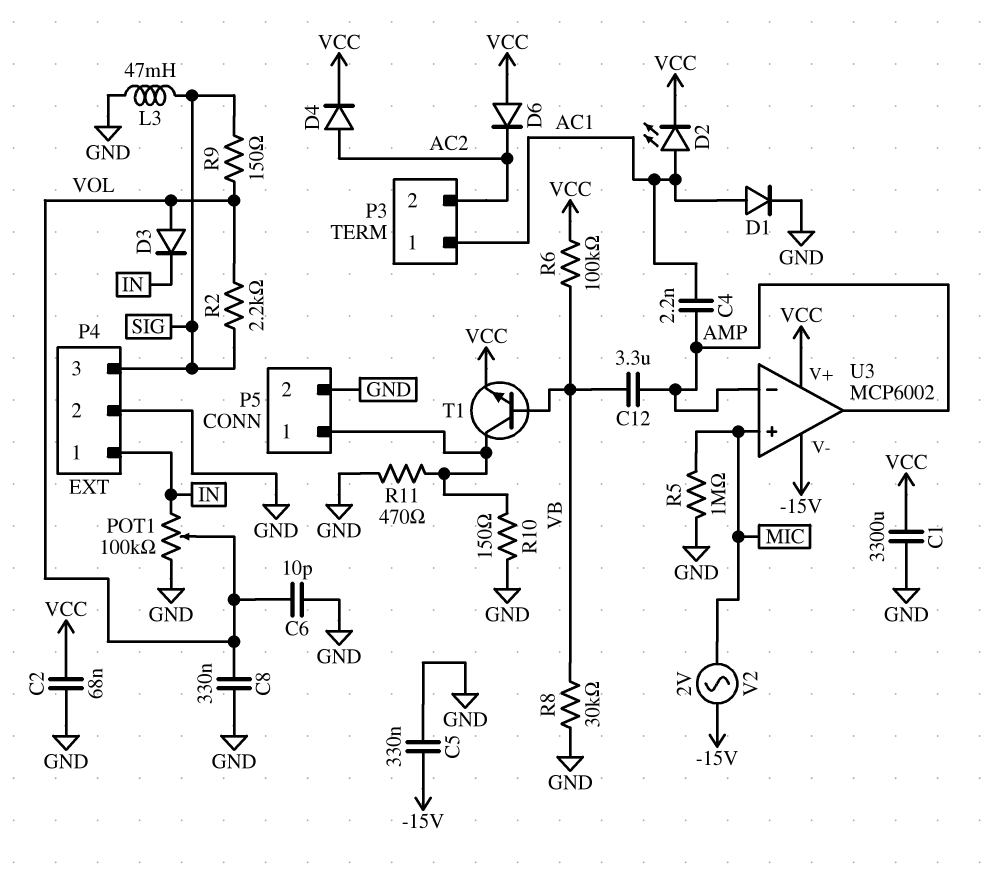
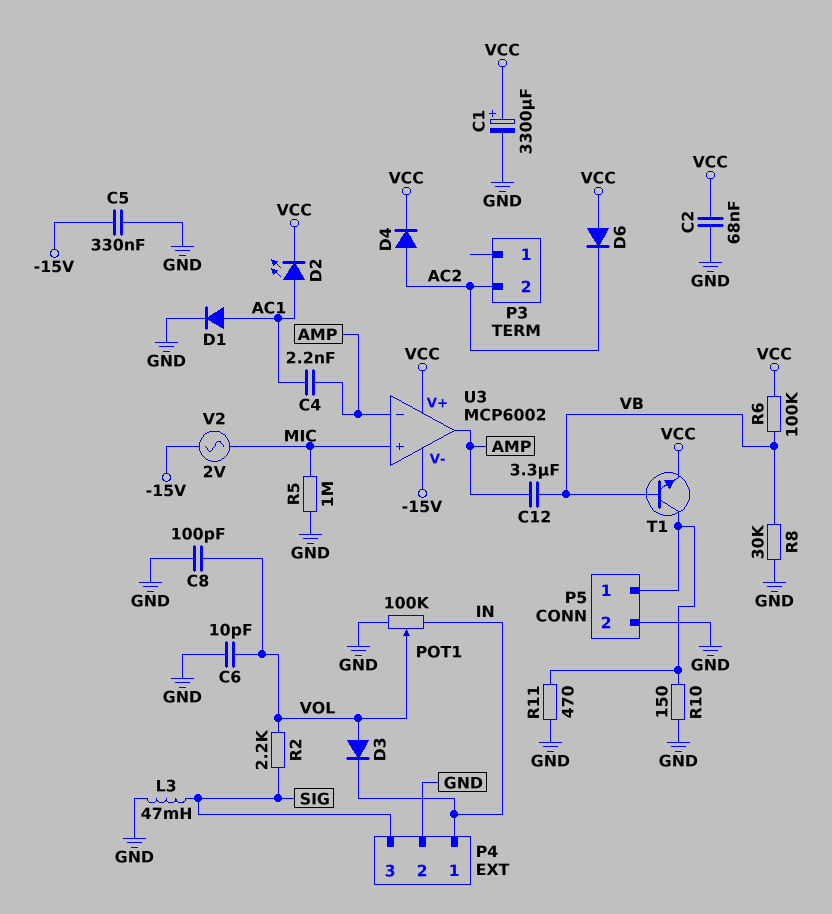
C1: 3300uF (GND, VCC) -> 3300uF (plus VCC, minus GND)
C8: 330nF (GND, VOL) -> 100pF (GND, VOL)
P3 pin 1: AC1 -> none
R9: 150 (SIG, VOL) -> none

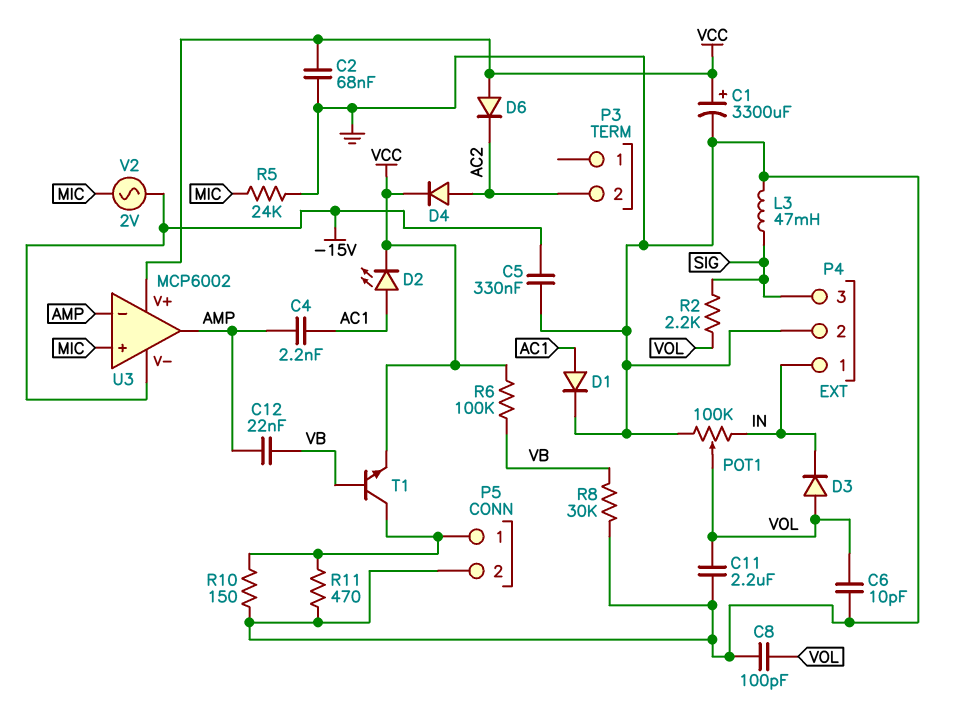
C11: none -> 2.2uF (GND, VOL)
C12: 3.3uF (AMP, VB) -> 22nF (AMP, VB)
R5: 1M (GND, MIC) -> 24k (GND, MIC)

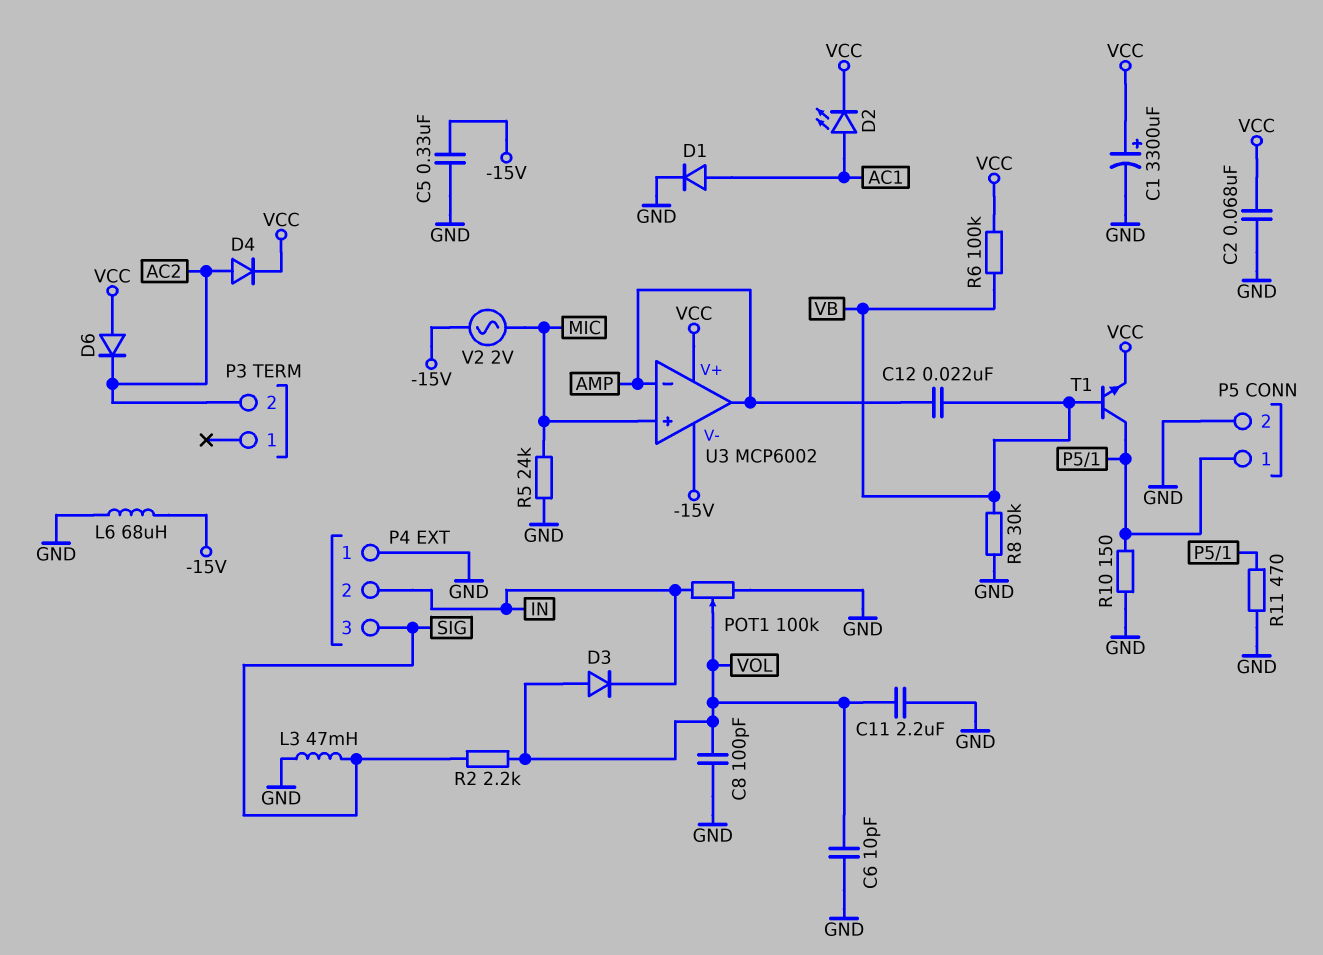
C4: 2.2nF (AC1, AMP) -> none
L6: none -> 68uH (-15V, GND)
P4 pin 1: IN -> GND
P4 pin 2: GND -> IN

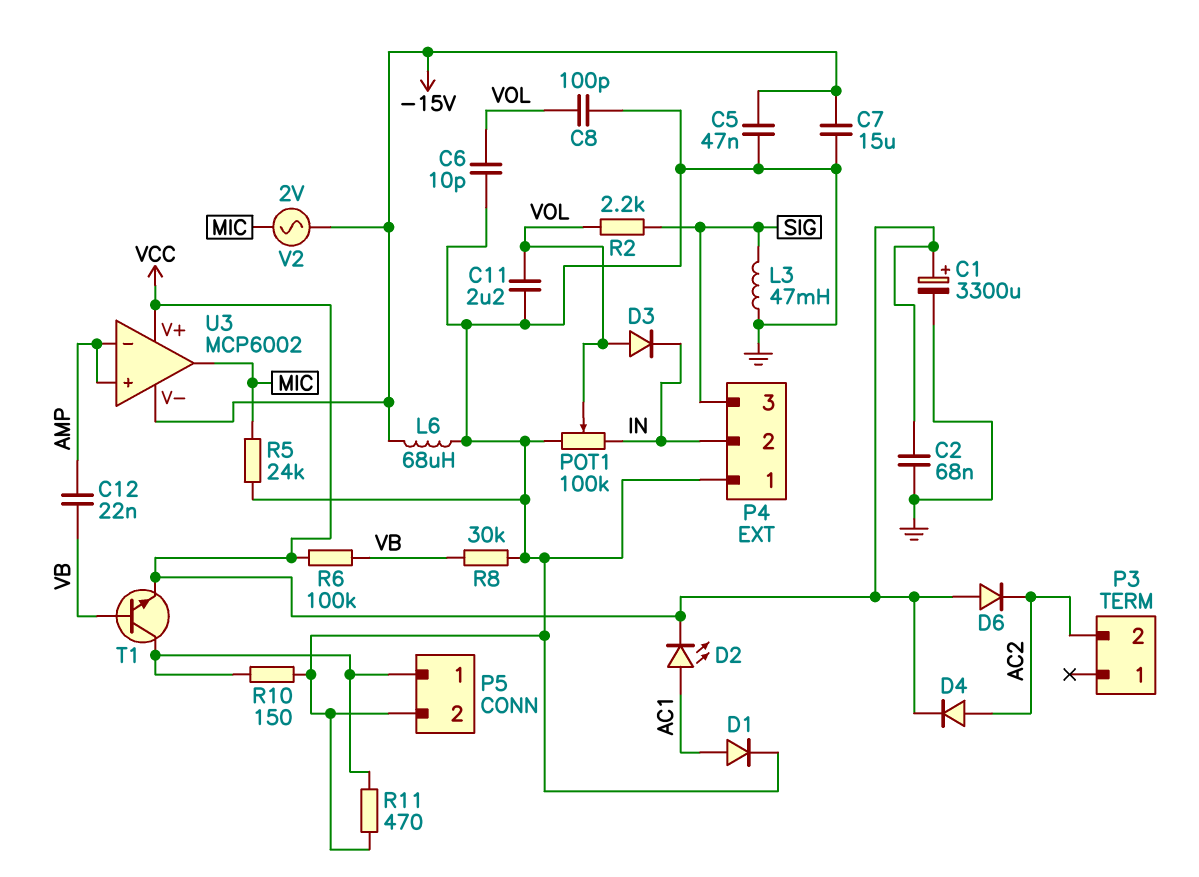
C5: 330nF (-15V, GND) -> 47nF (-15V, GND)
C7: none -> 15uF (-15V, GND)
U3 pin in+: MIC -> AMP
U3 pin out: AMP -> MIC

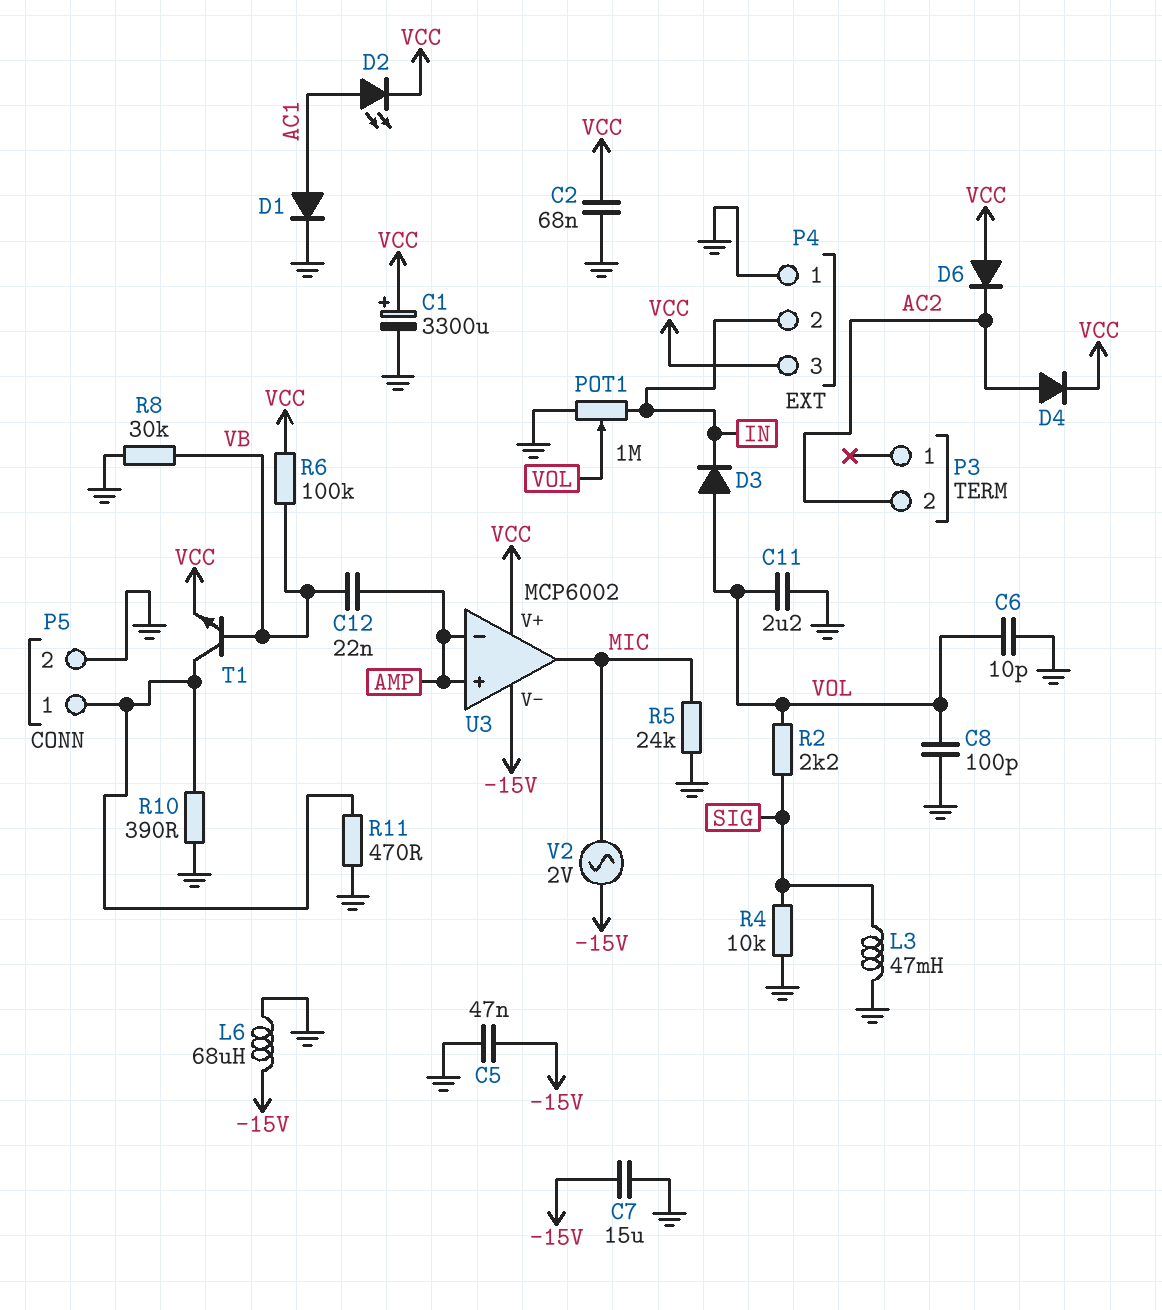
P4 pin 3: SIG -> VCC
POT1: 100k (GND, IN, wiper VOL) -> 1M (GND, IN, wiper VOL)
R4: none -> 10k (GND, SIG)
R10: 150 (GND, P5/1) -> 390 (GND, P5/1)

